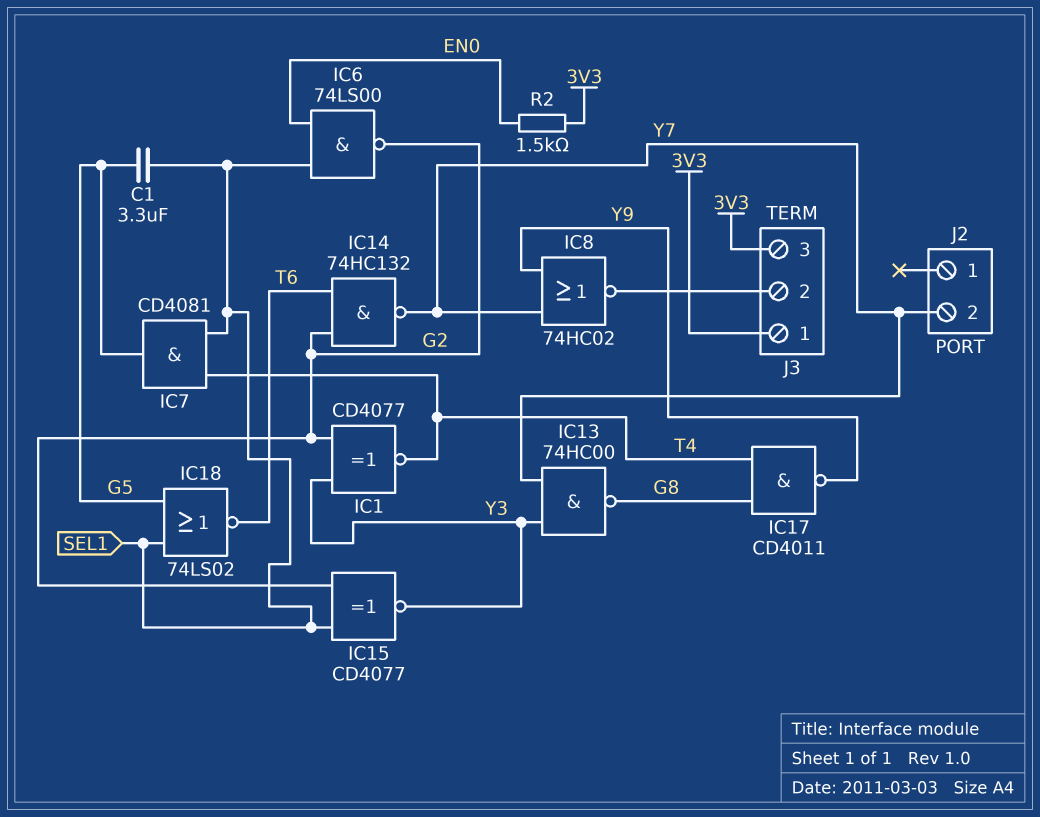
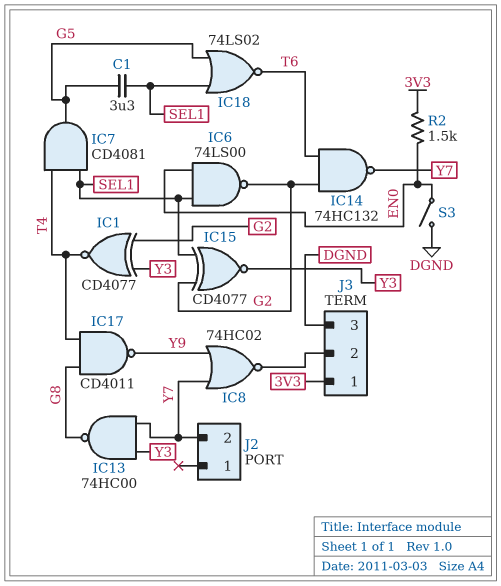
J3 pin 3: 3V3 -> DGND
S3: none -> switch (DGND, EN0)

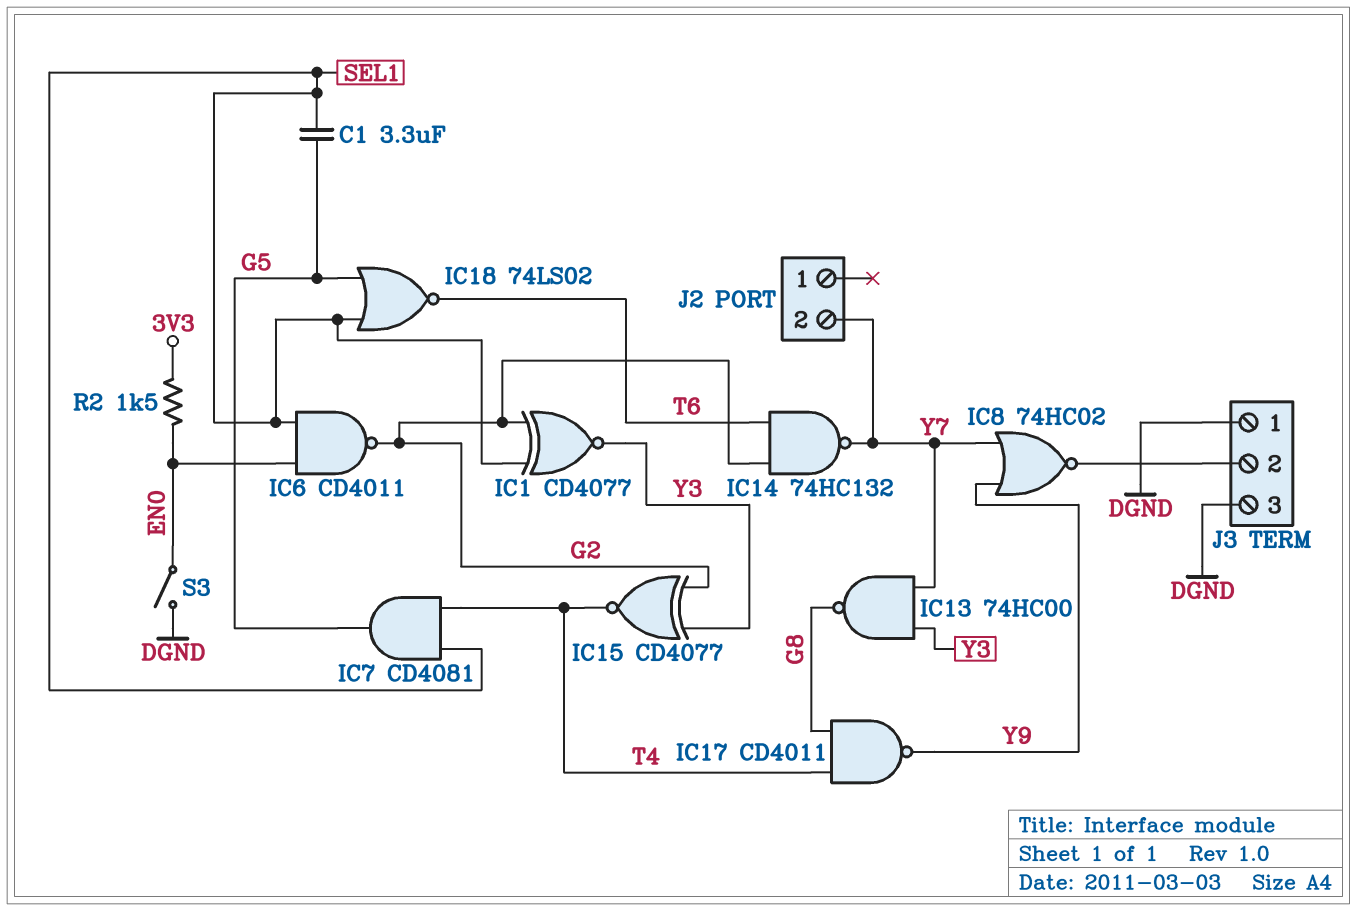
IC1: XNOR CD4077 (in G2, in Y3, out T4) -> XNOR CD4077 (in G2, in SEL1, out Y3)
IC6: NAND 74LS00 (in EN0, in SEL1, out G2) -> NAND CD4011 (in EN0, in SEL1, out G2)
IC15: XNOR CD4077 (in G2, in SEL1, out Y3) -> XNOR CD4077 (in G2, in Y3, out T4)
J3 pin 1: 3V3 -> DGND

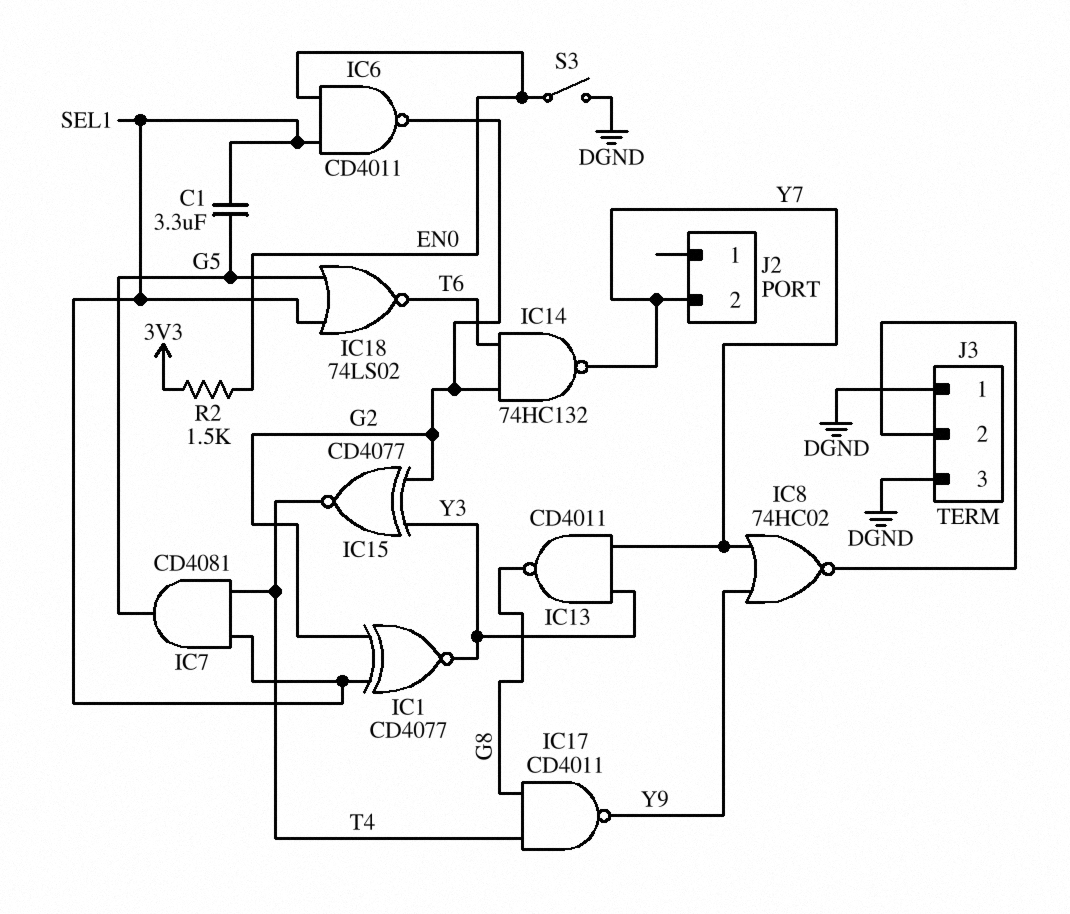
IC13: NAND 74HC00 (in Y3, in Y7, out G8) -> NAND CD4011 (in Y3, in Y7, out G8)

